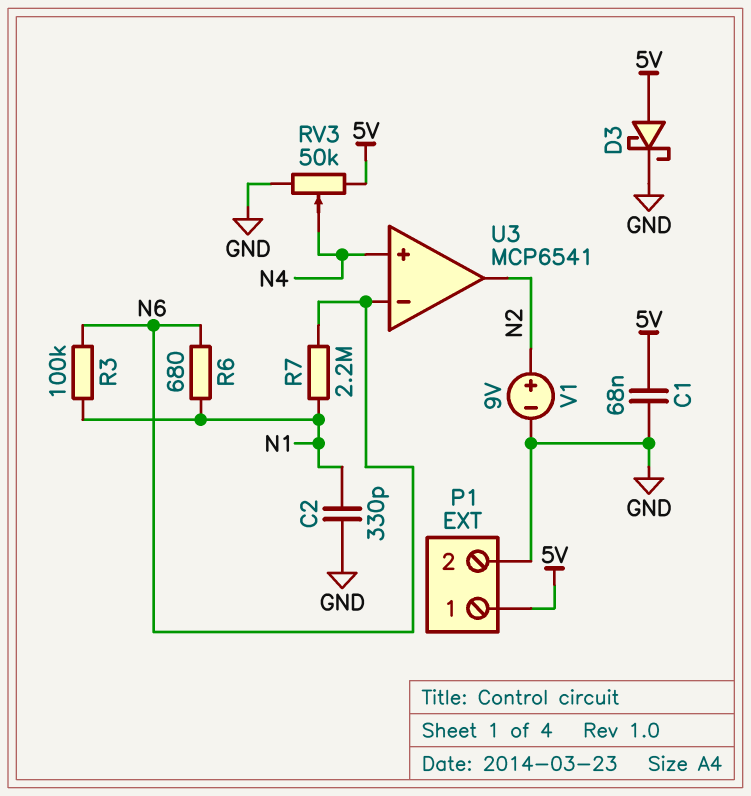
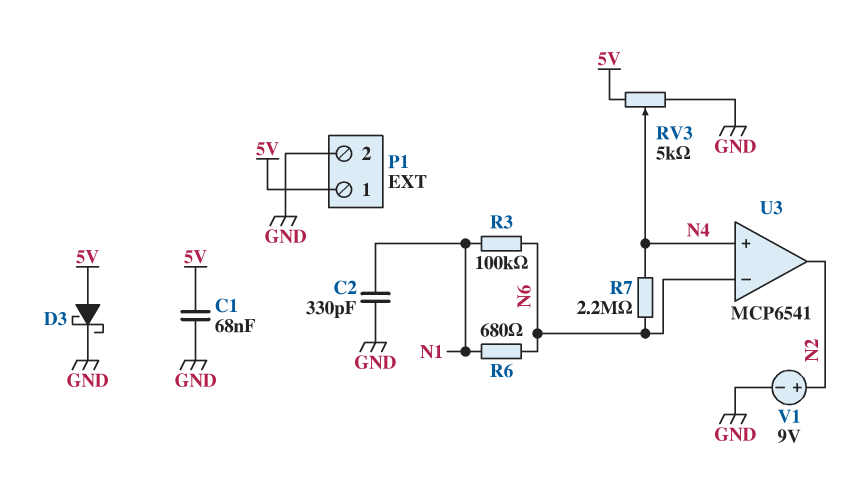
R7: 2.2M (N1, N6) -> 2.2M (N4, N6)
RV3: 50k (5V, GND, wiper N4) -> 5k (5V, GND, wiper N4)

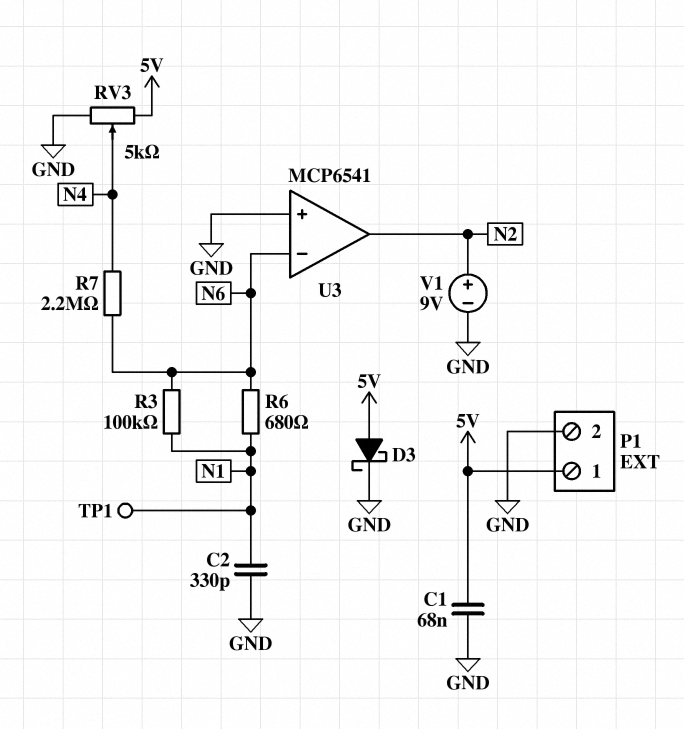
TP1: none -> test point (N1)
U3 pin in+: N4 -> GND

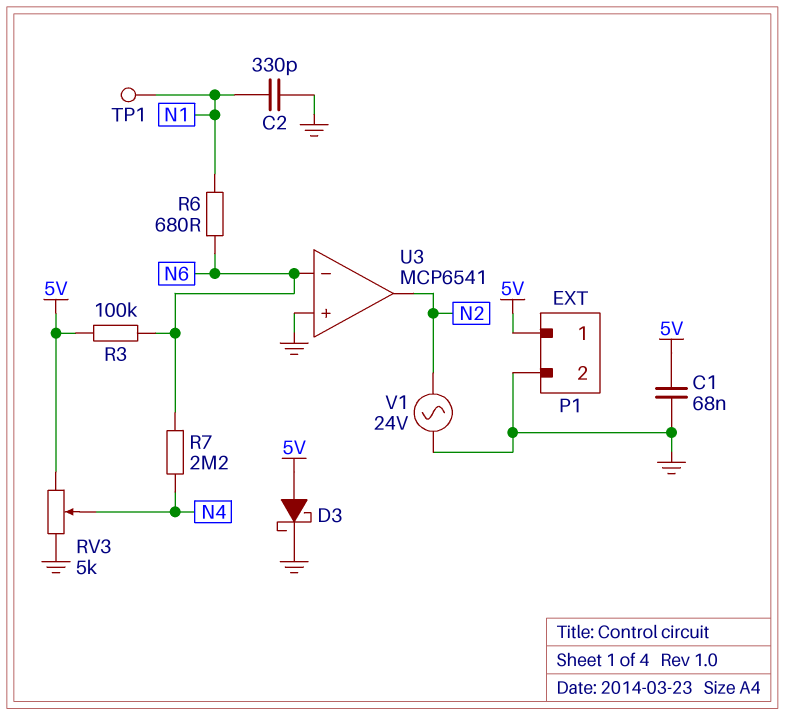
R3: 100k (N1, N6) -> 100k (5V, N6)
V1: 9V (plus N2, minus GND) -> AC 24V (GND, N2)

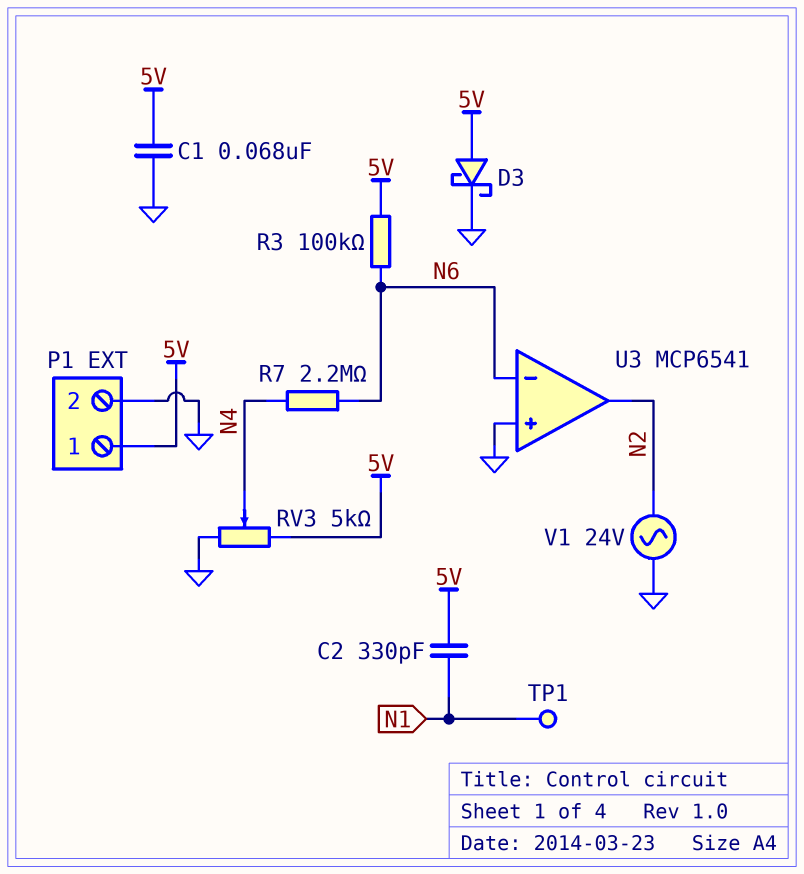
C2: 330pF (GND, N1) -> 330pF (5V, N1)
R6: 680 (N1, N6) -> none

